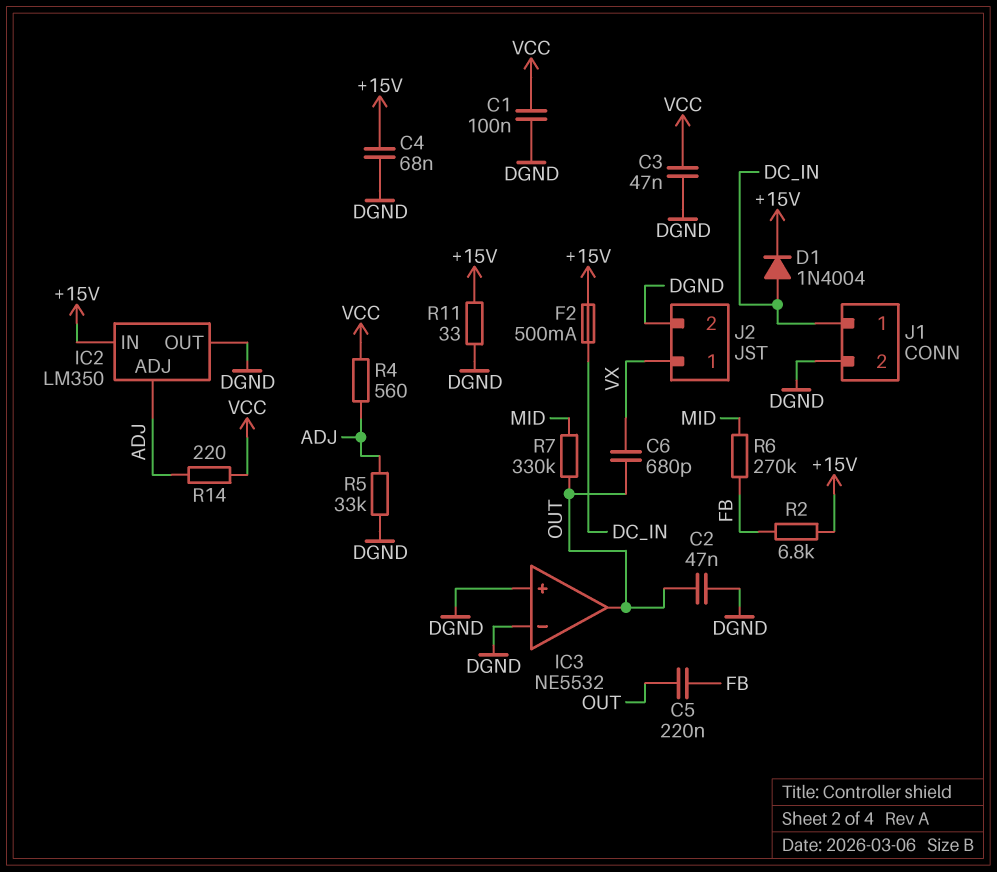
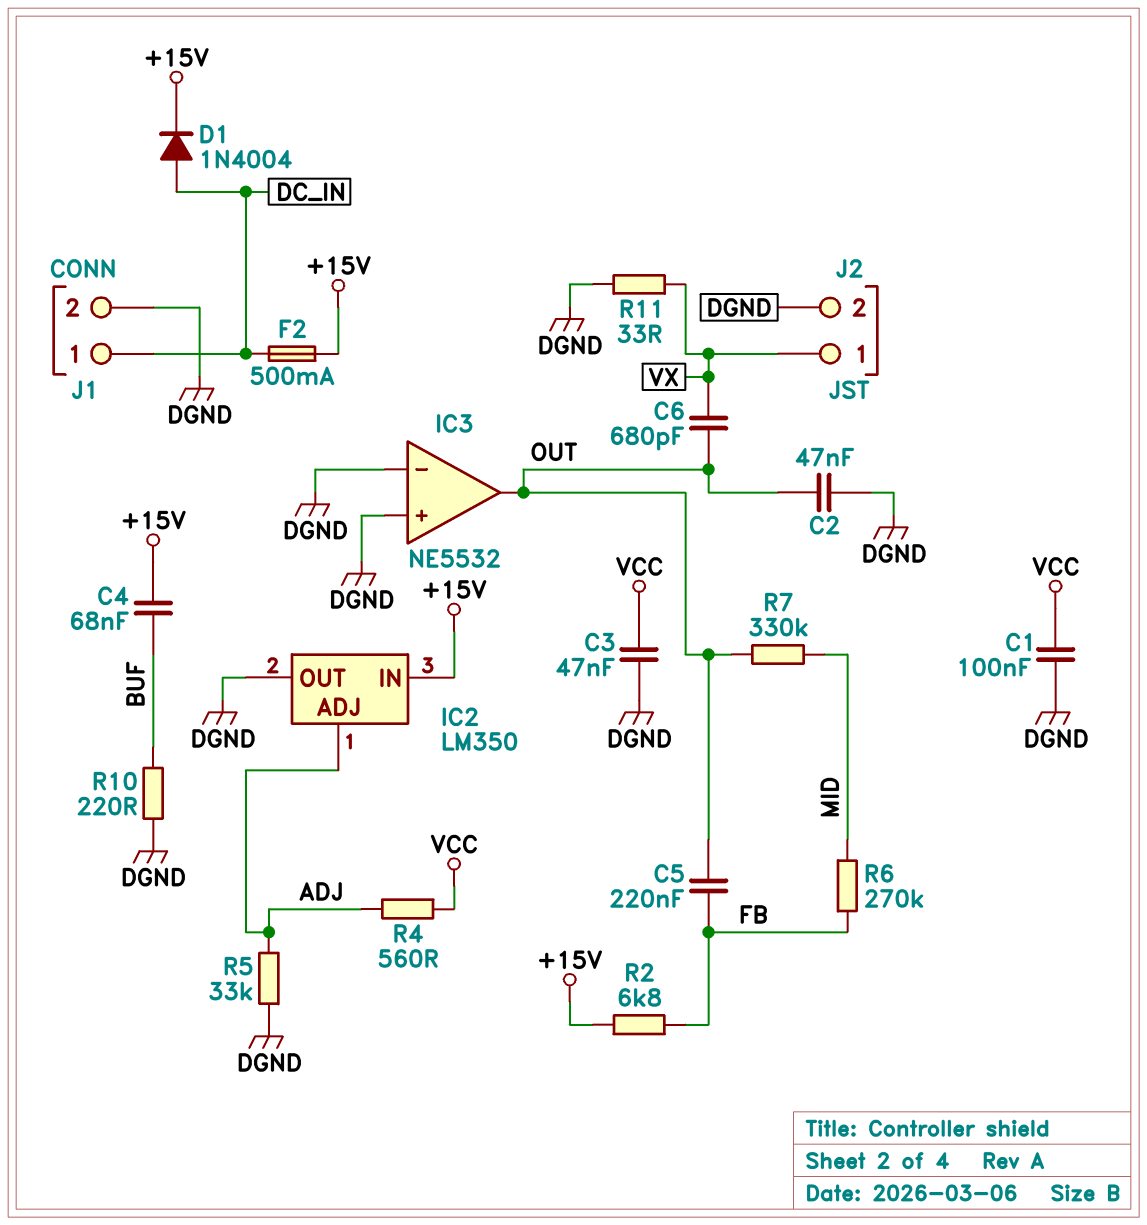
C4: 68nF (+15V, DGND) -> 68nF (+15V, BUF)
R10: none -> 220 (BUF, DGND)
R11: 33 (+15V, DGND) -> 33 (DGND, VX)
R14: 220 (ADJ, VCC) -> none

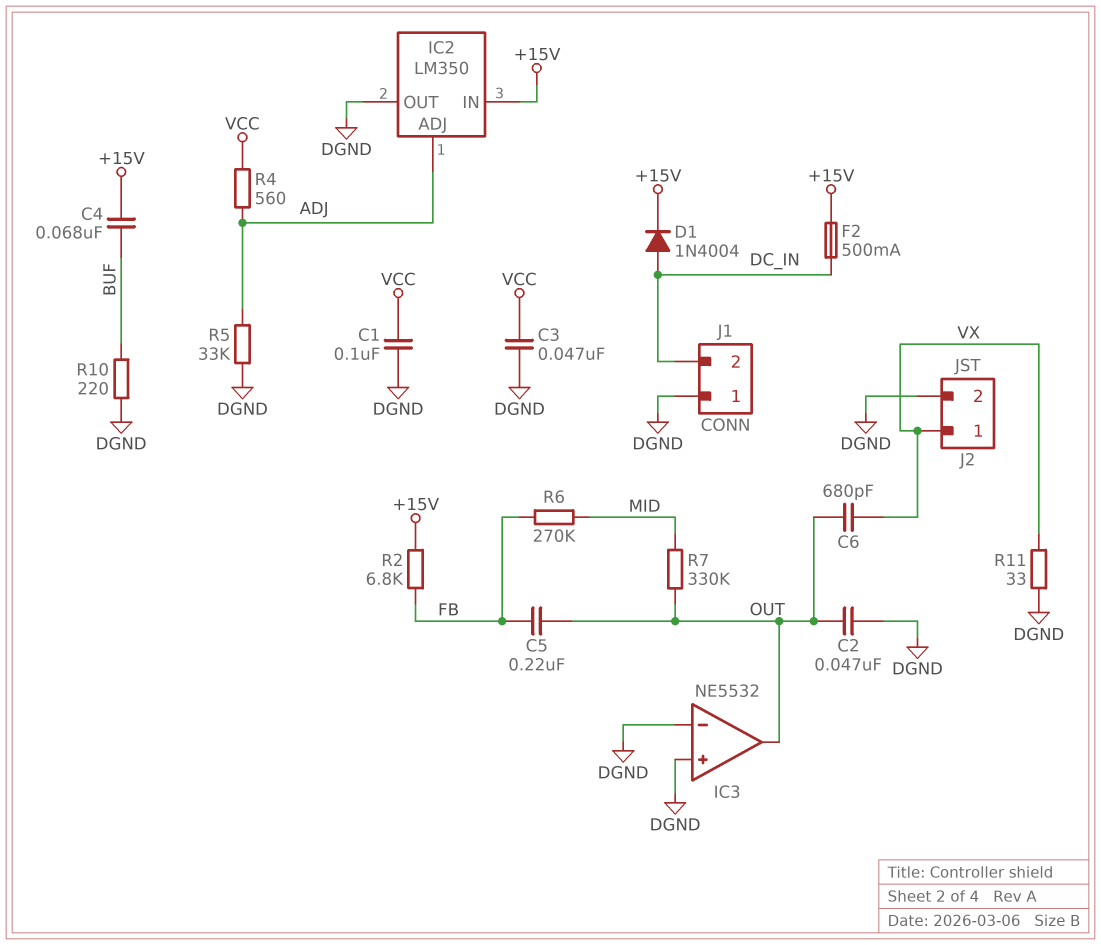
J1 pin 1: DC_IN -> DGND
J1 pin 2: DGND -> DC_IN

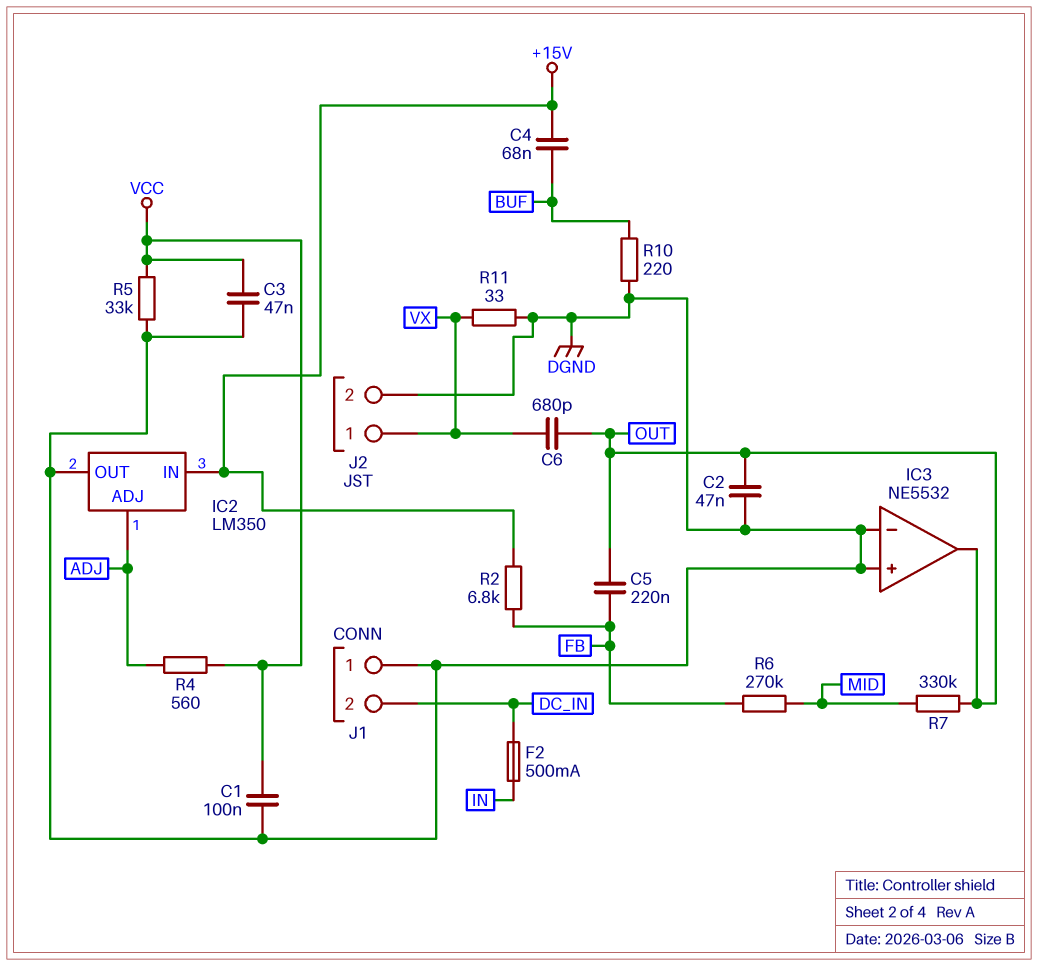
D1: diode 1N4004 (A DC_IN, K +15V) -> none
F2: 500mA (+15V, DC_IN) -> 500mA (DC_IN, IN)
R5: 33k (ADJ, DGND) -> 33k (DGND, VCC)

